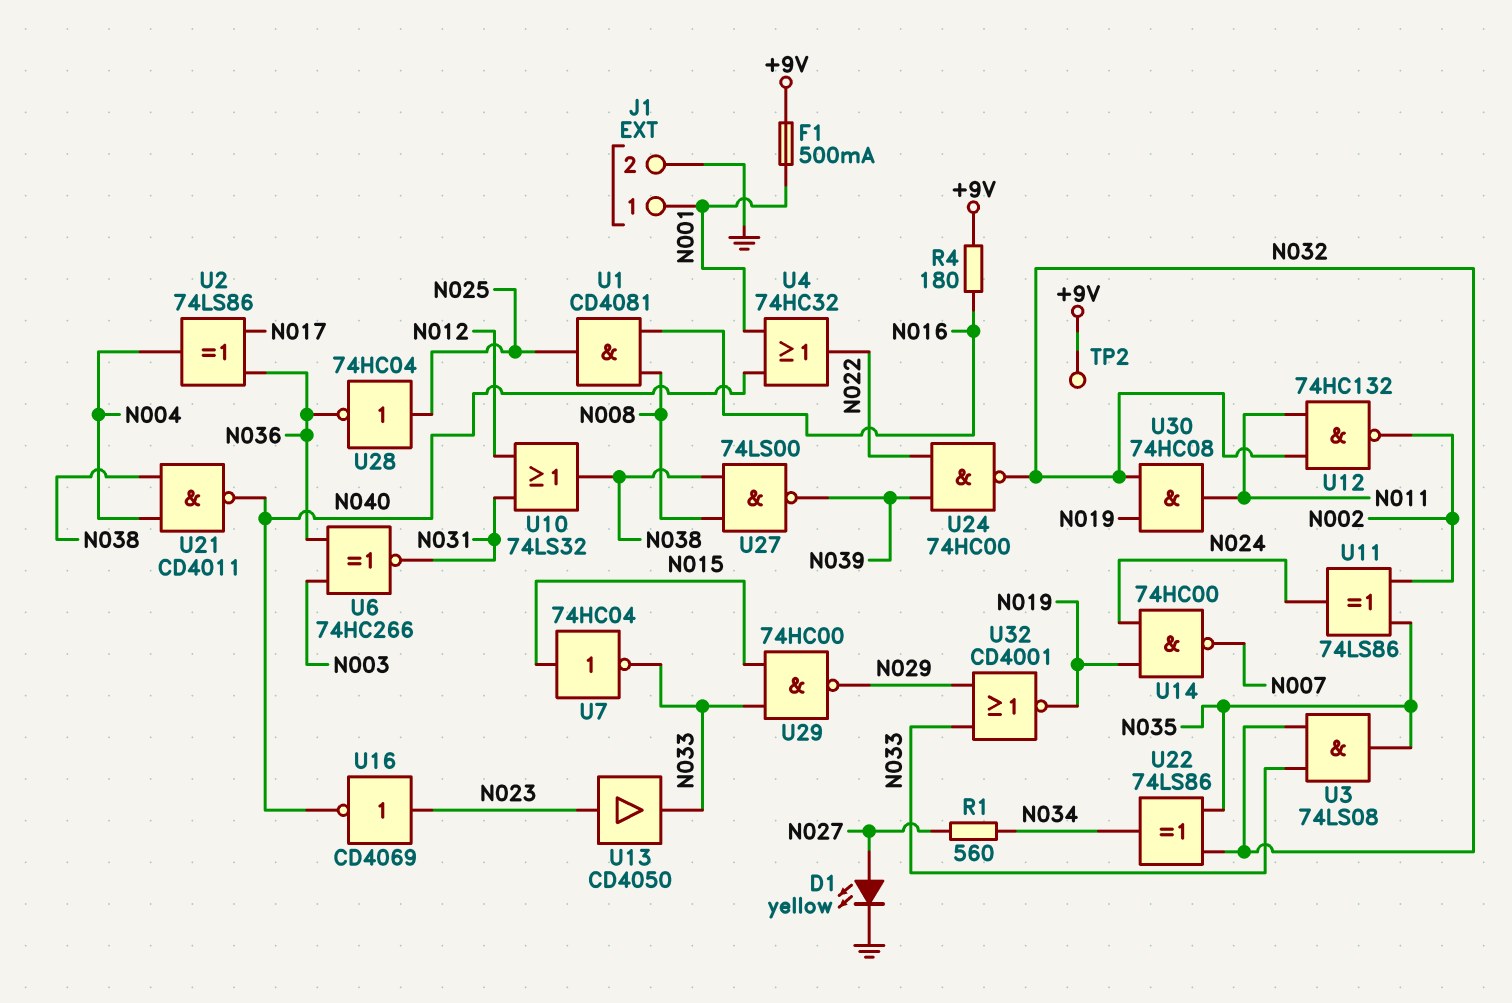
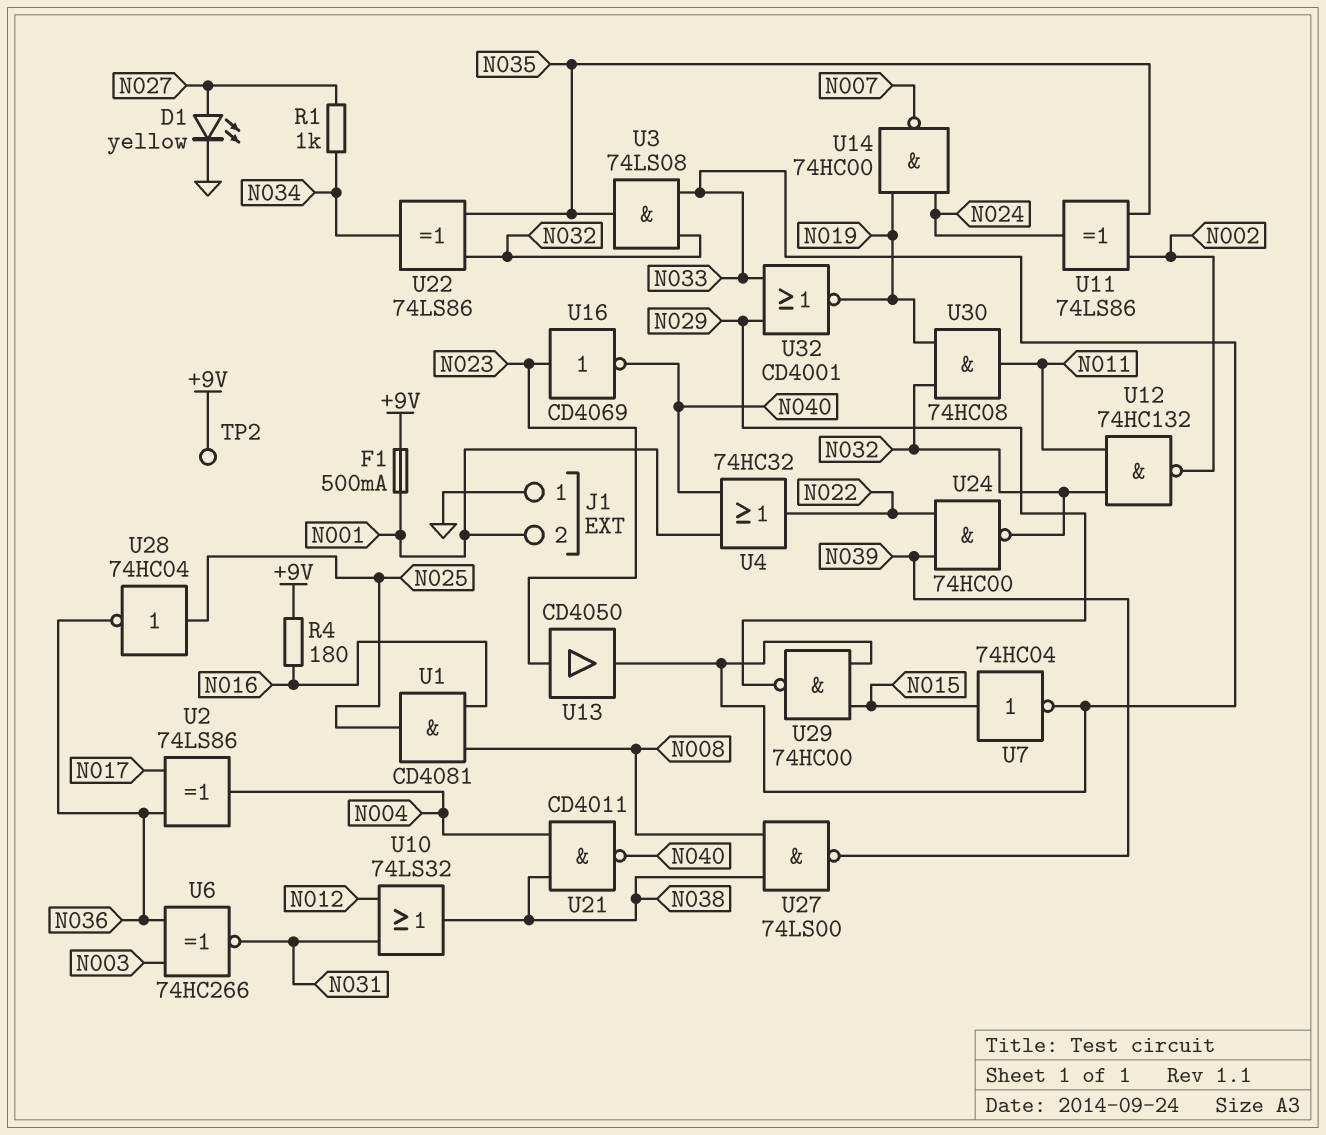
J1 pin 1: N001 -> GND
J1 pin 2: GND -> N001
R1: 560 (N027, N034) -> 1k (N027, N034)

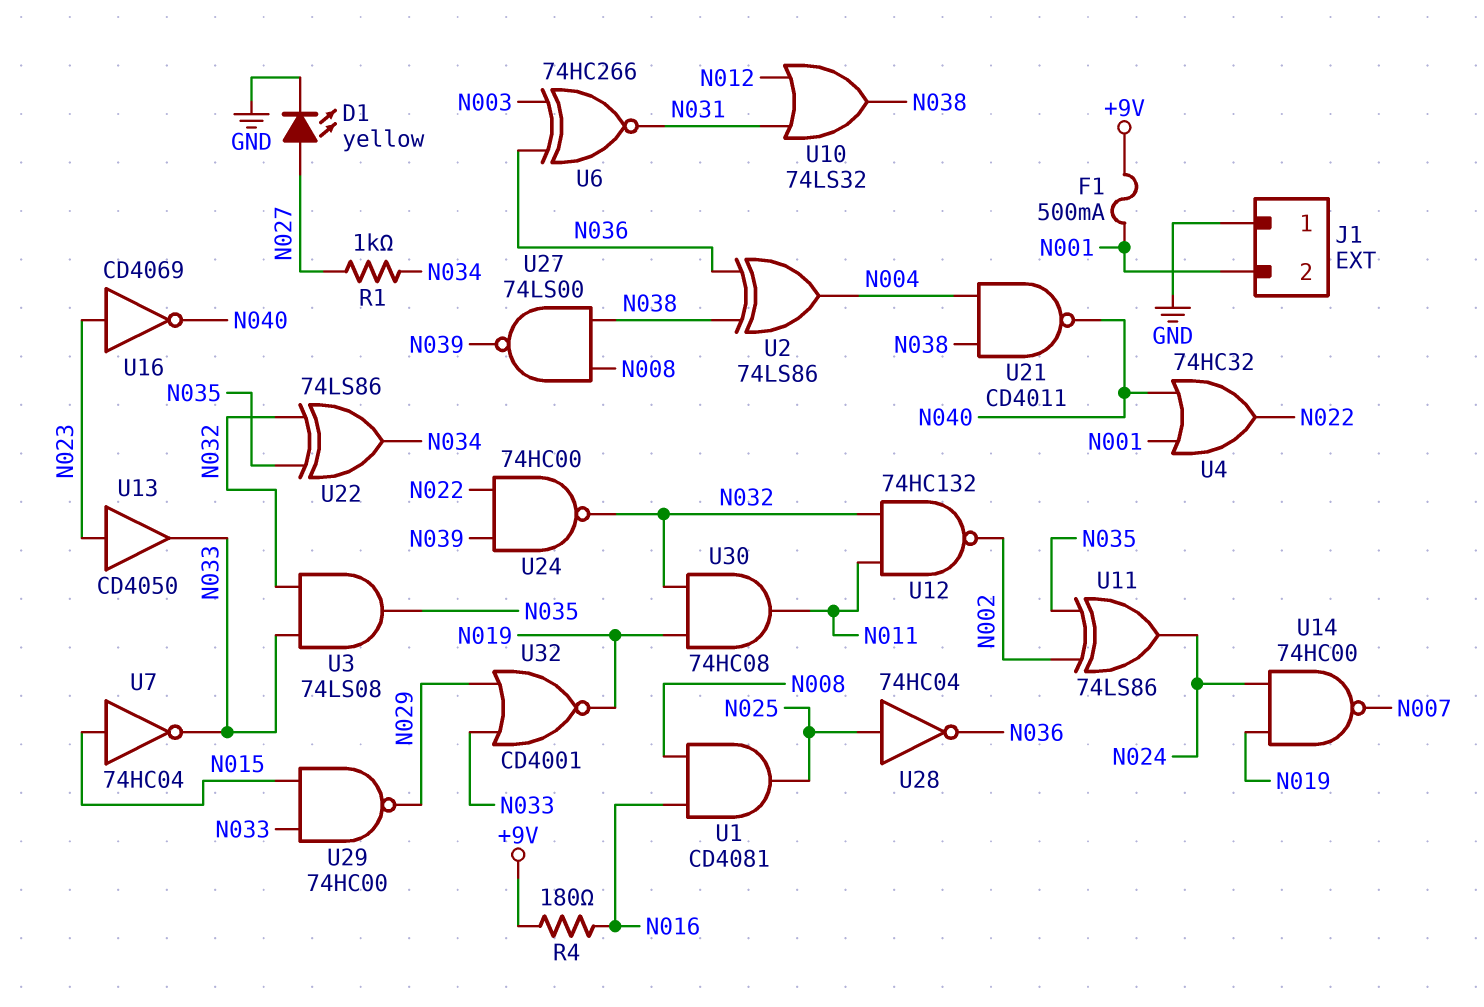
TP2: test point (+9V) -> none
U2: XOR 74LS86 (in N017, in N036, out N004) -> XOR 74LS86 (in N036, in N038, out N004)

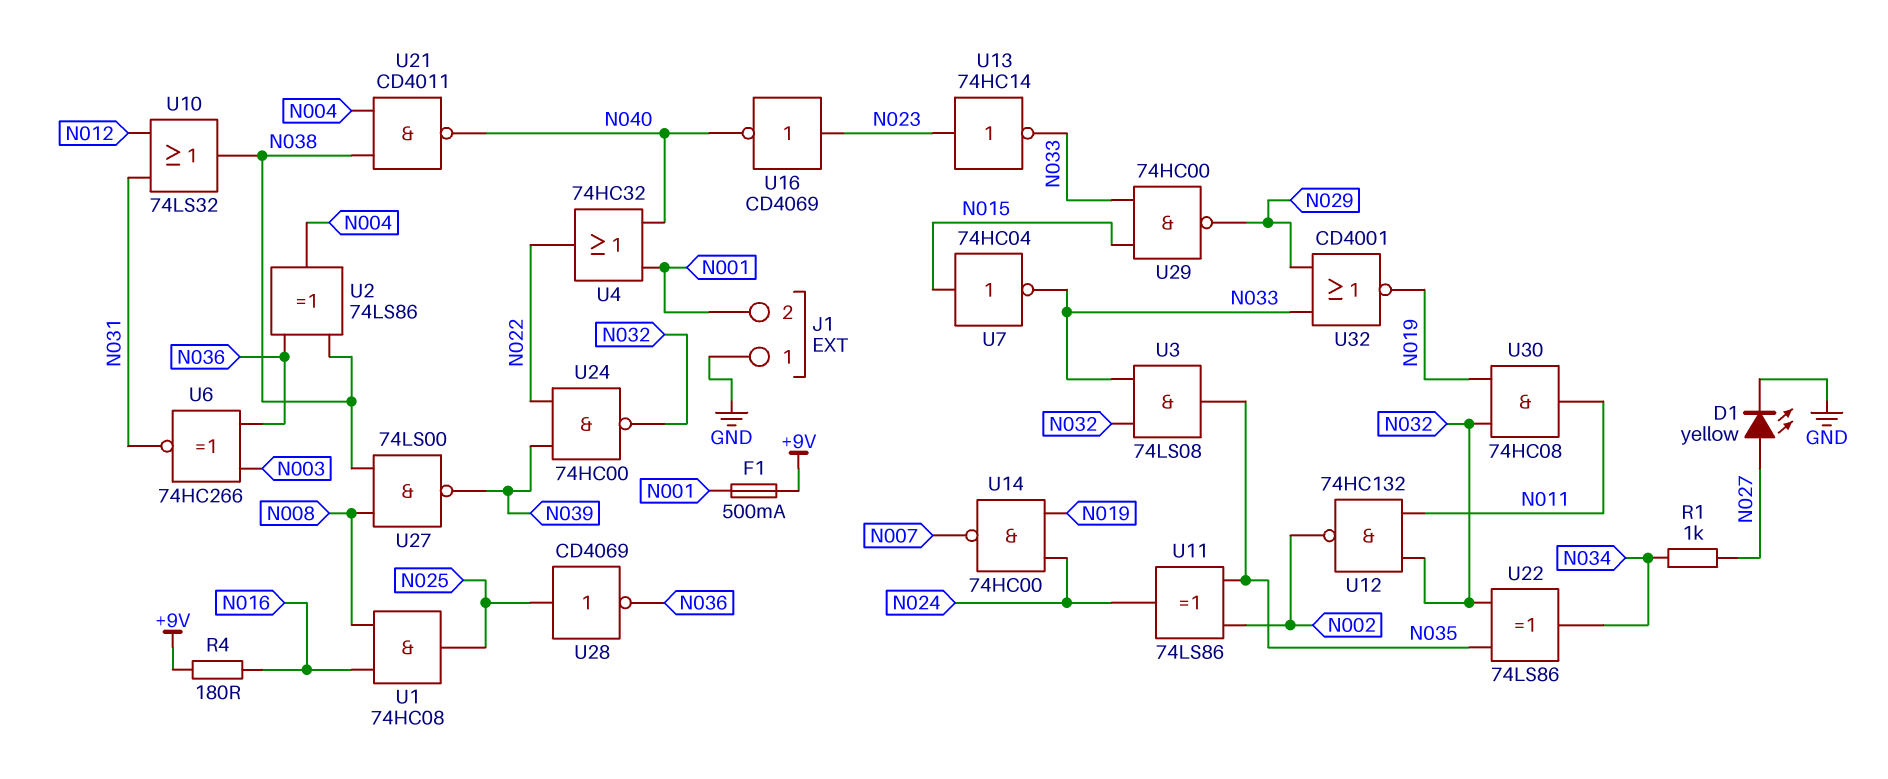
U1: AND CD4081 (in N008, in N016, out N025) -> AND 74HC08 (in N008, in N016, out N025)
U13: buffer CD4050 (in N023, out N033) -> NOT 74HC14 (in N023, out N033)
U28: NOT 74HC04 (in N025, out N036) -> NOT CD4069 (in N025, out N036)

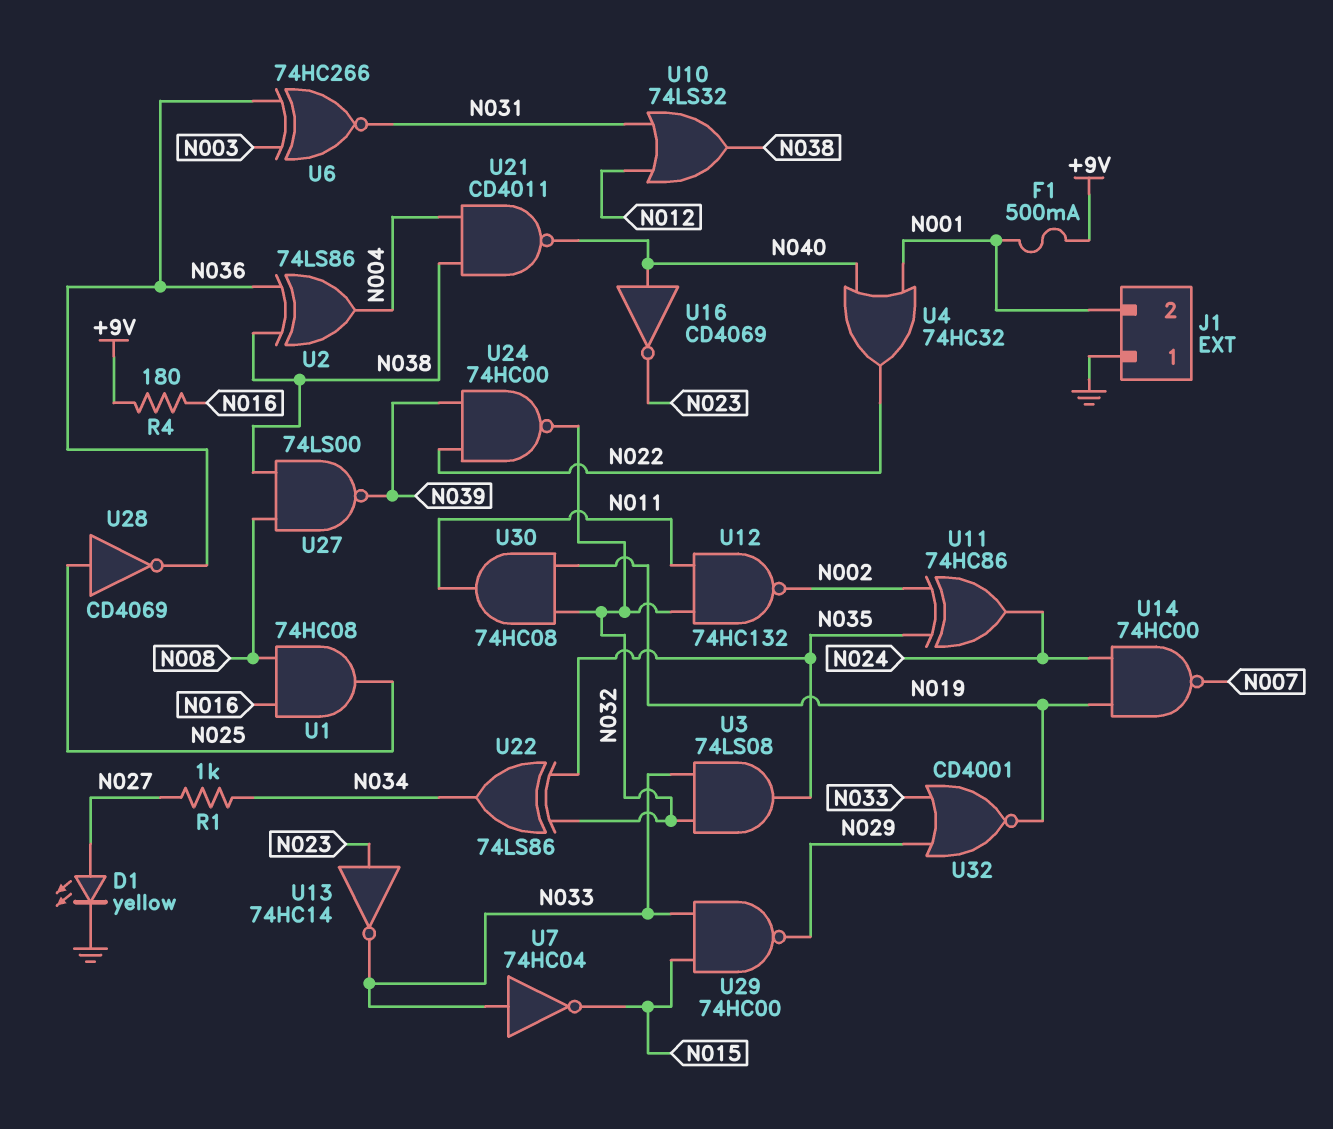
U7: NOT 74HC04 (in N015, out N033) -> NOT 74HC04 (in N033, out N015)
U11: XOR 74LS86 (in N002, in N035, out N024) -> XOR 74HC86 (in N002, in N035, out N024)
U16: NOT CD4069 (in N023, out N040) -> NOT CD4069 (in N040, out N023)

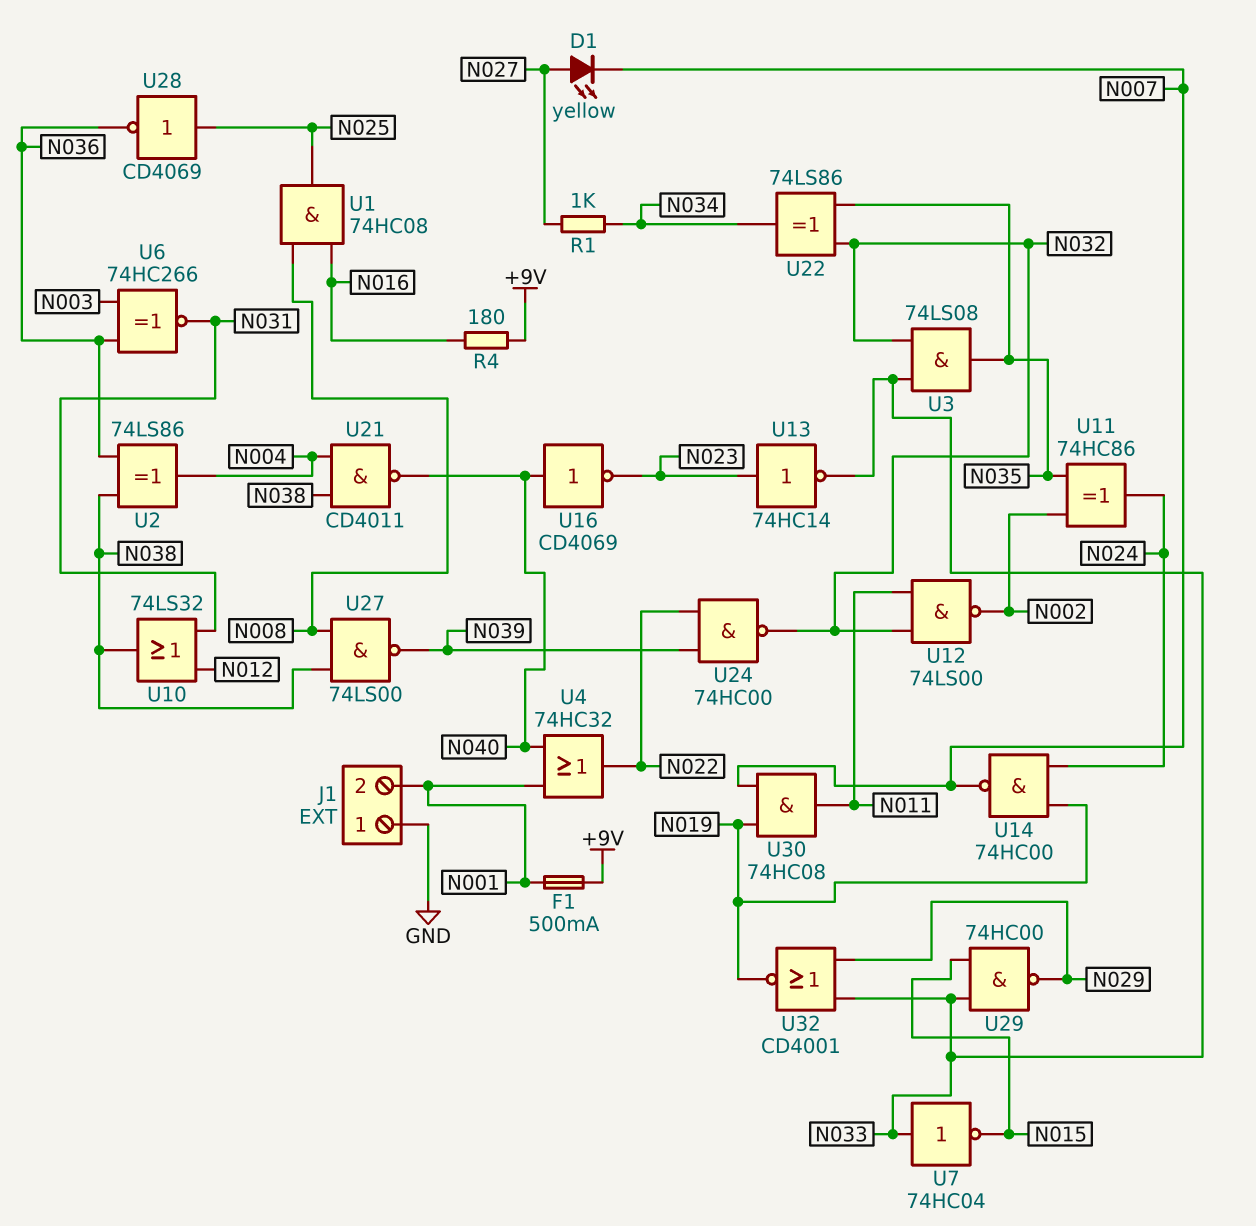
D1: LED yellow (A N027, K GND) -> LED yellow (A N027, K N007)
U12: NAND 74HC132 (in N011, in N032, out N002) -> NAND 74LS00 (in N011, in N032, out N002)
U30: AND 74HC08 (in N019, in N032, out N011) -> AND 74HC08 (in N007, in N019, out N011)

